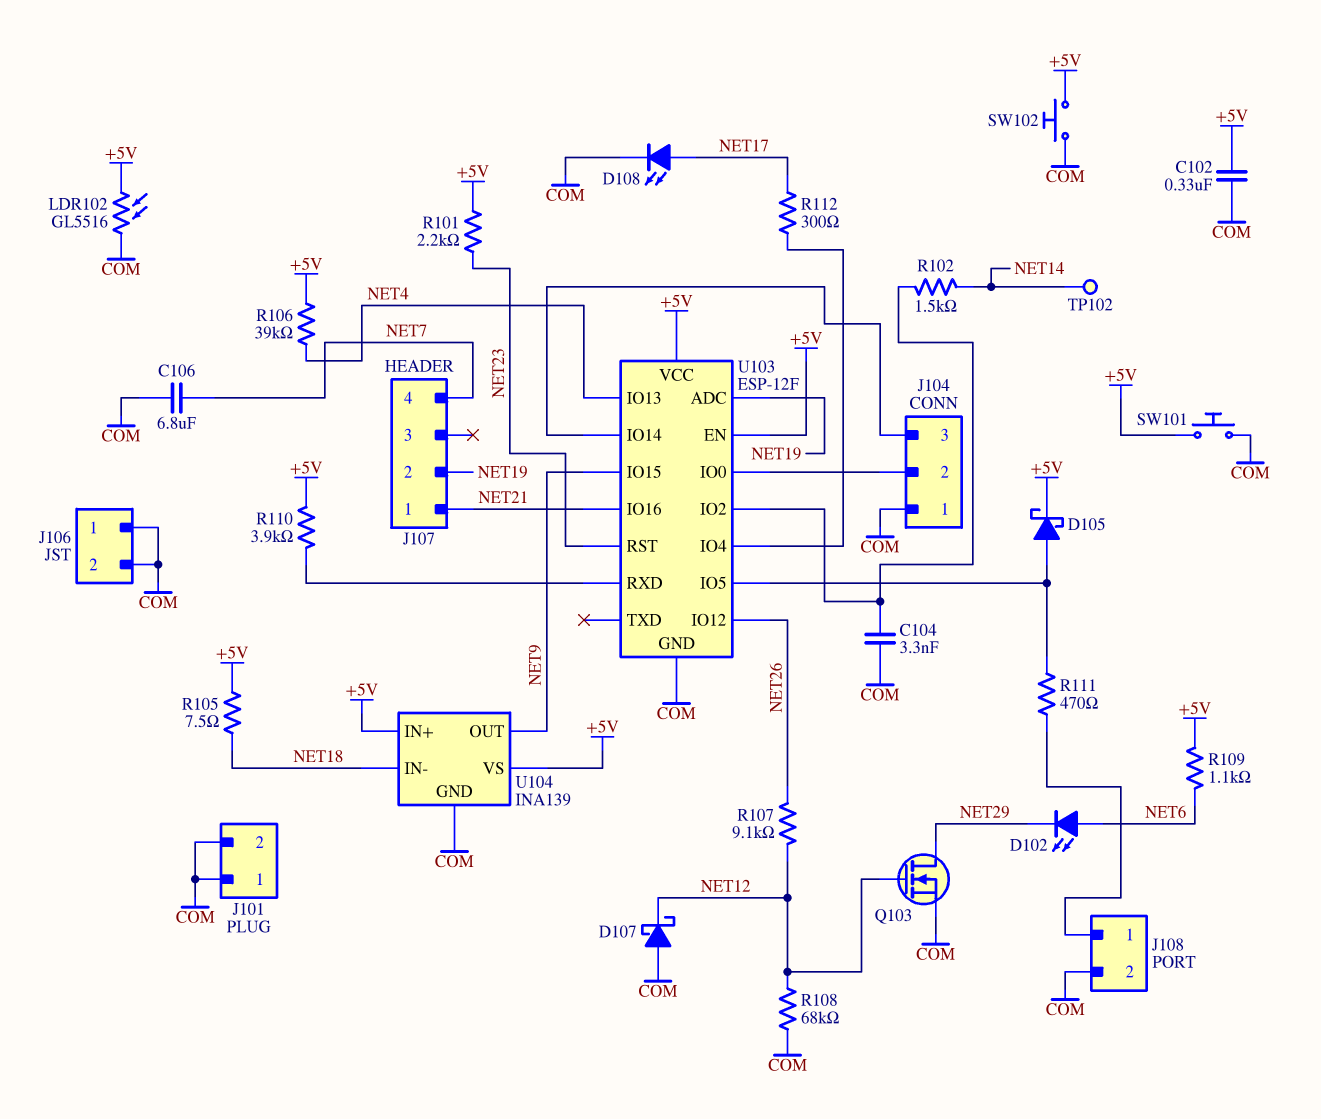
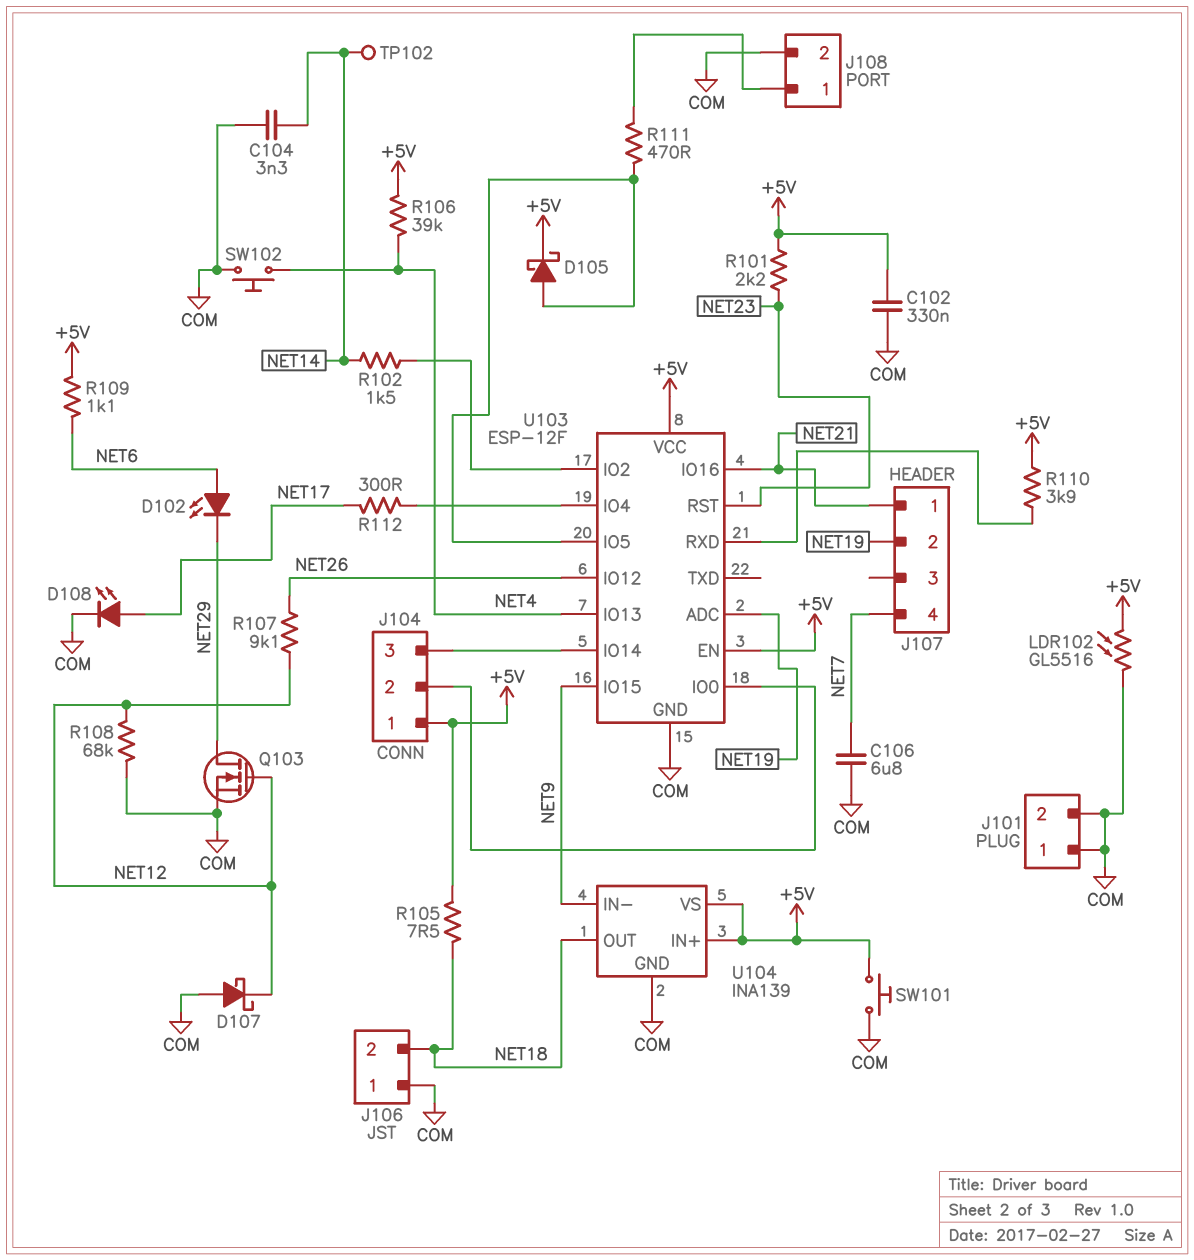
C104: 3.3nF (COM, U103/IO2) -> 3.3nF (COM, NET14)
J104 pin 1: COM -> +5V
J106 pin 2: COM -> NET18
SW102: button (+5V, COM) -> button (COM, NET4)
U104 pin IN-: NET18 -> NET9
U104 pin OUT: NET9 -> NET18

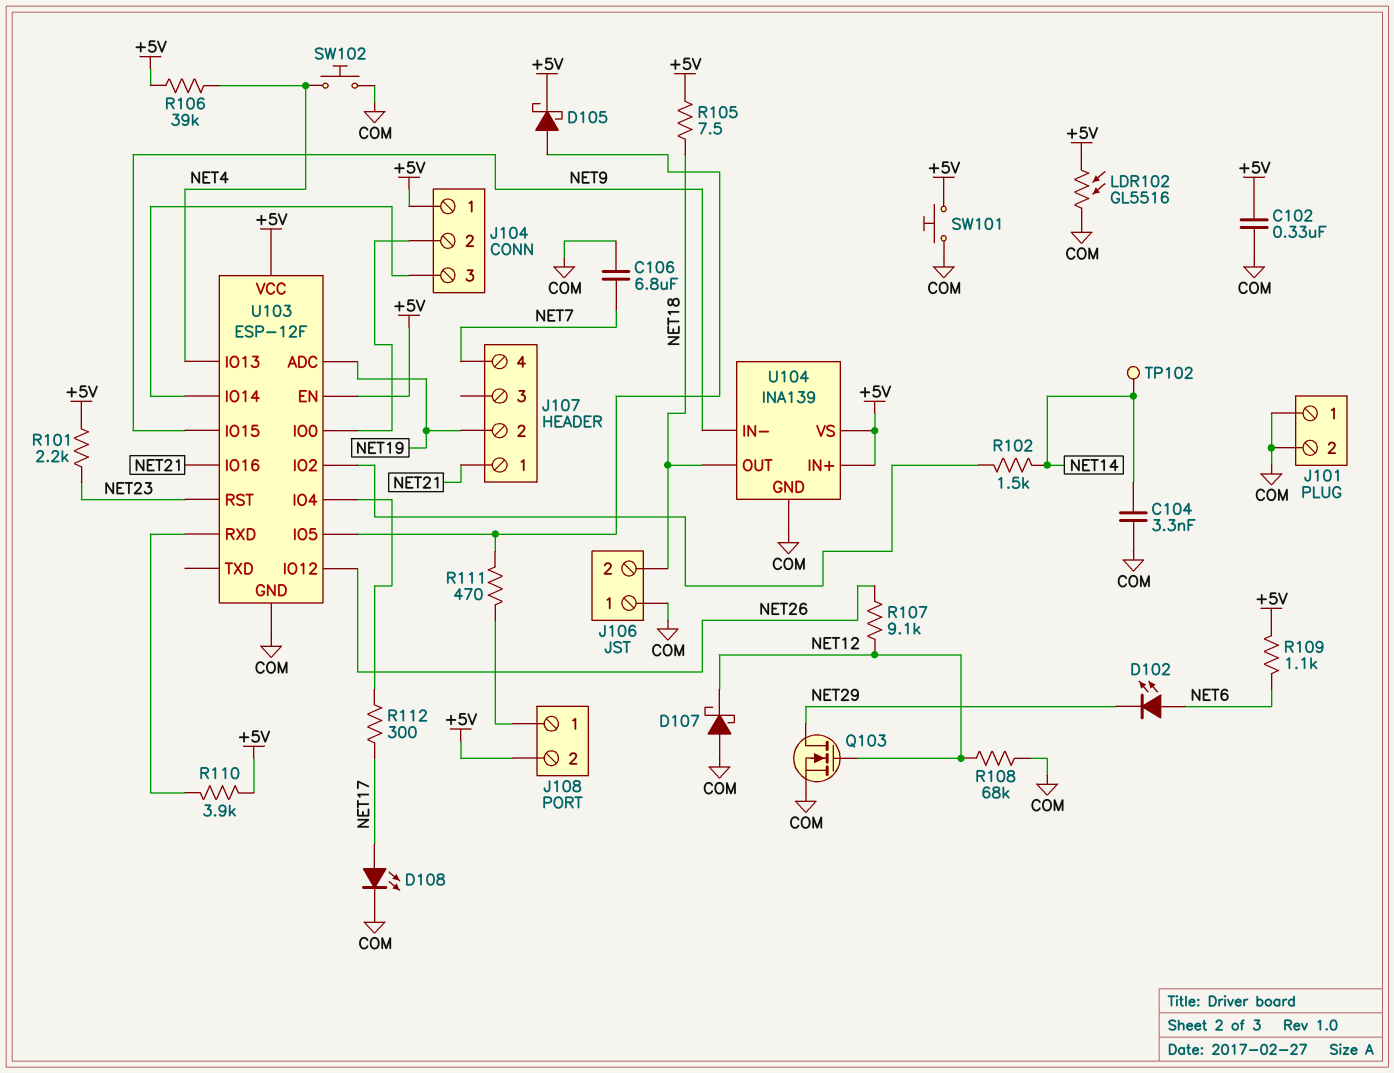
J108 pin 2: COM -> +5V

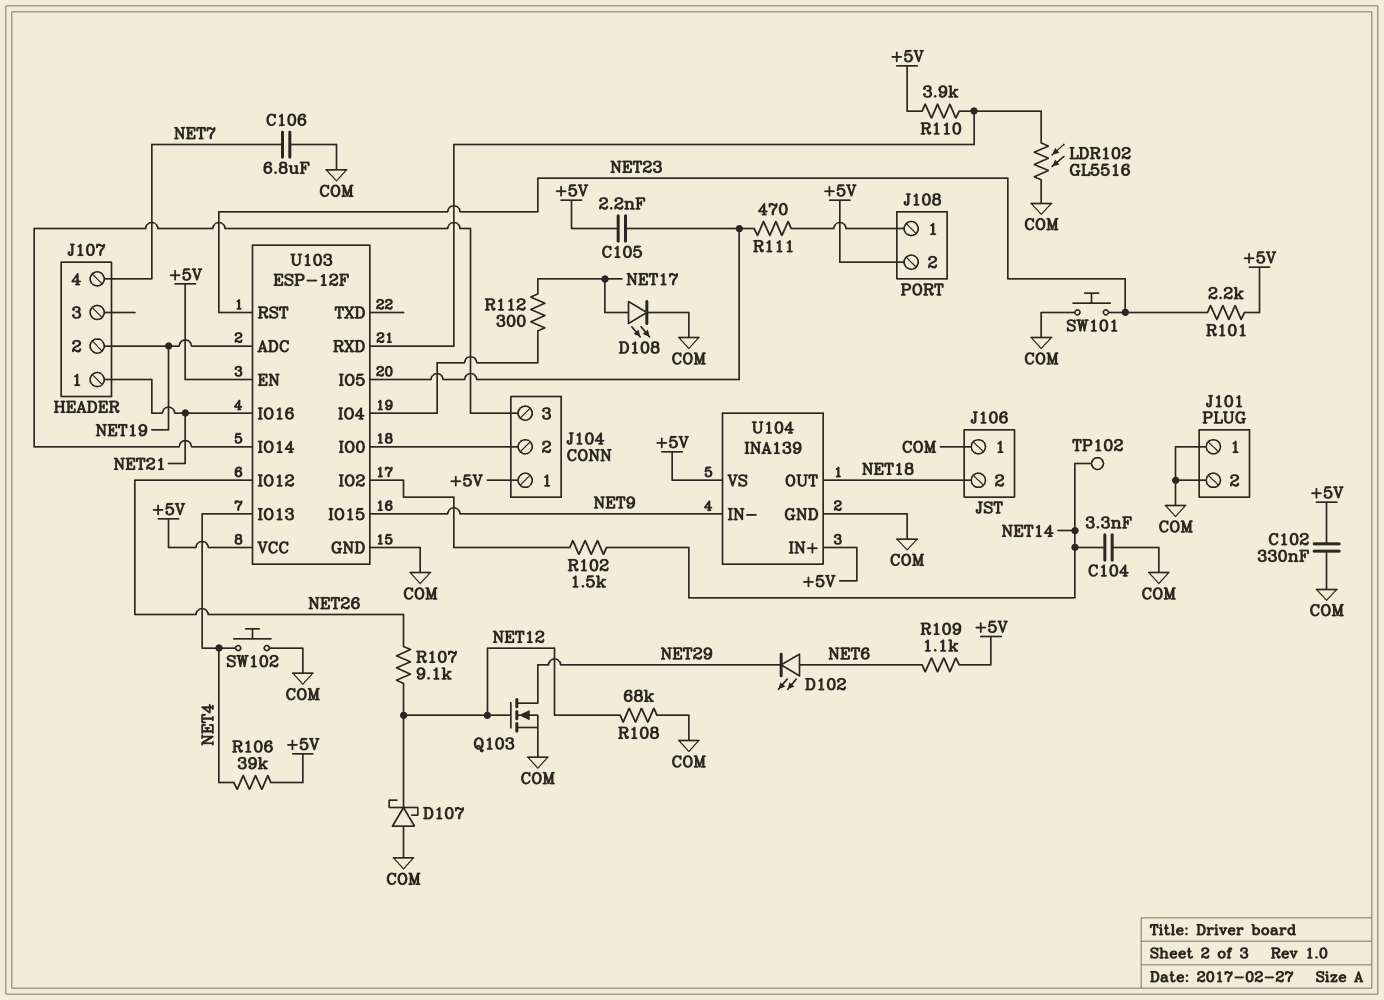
C105: none -> 2.2nF (+5V, U103/IO5)
D105: schottky (A U103/IO5, K +5V) -> none
LDR102: GL5516 (+5V, COM) -> GL5516 (COM, U103/RXD)
R105: 7.5 (+5V, NET18) -> none
SW101: button (+5V, COM) -> button (COM, NET23)

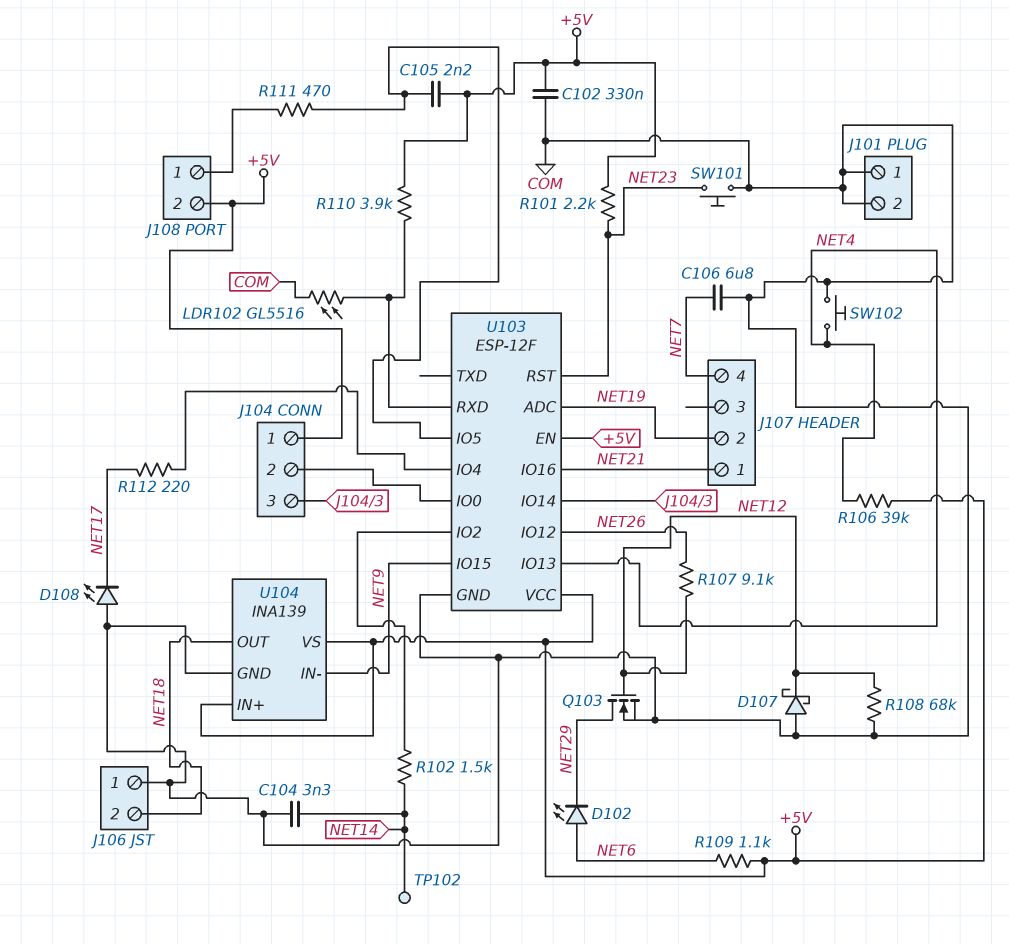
D108: LED (A NET17, K COM) -> LED (A COM, K NET17)
R112: 300 (NET17, U103/IO4) -> 220 (NET17, U103/IO4)

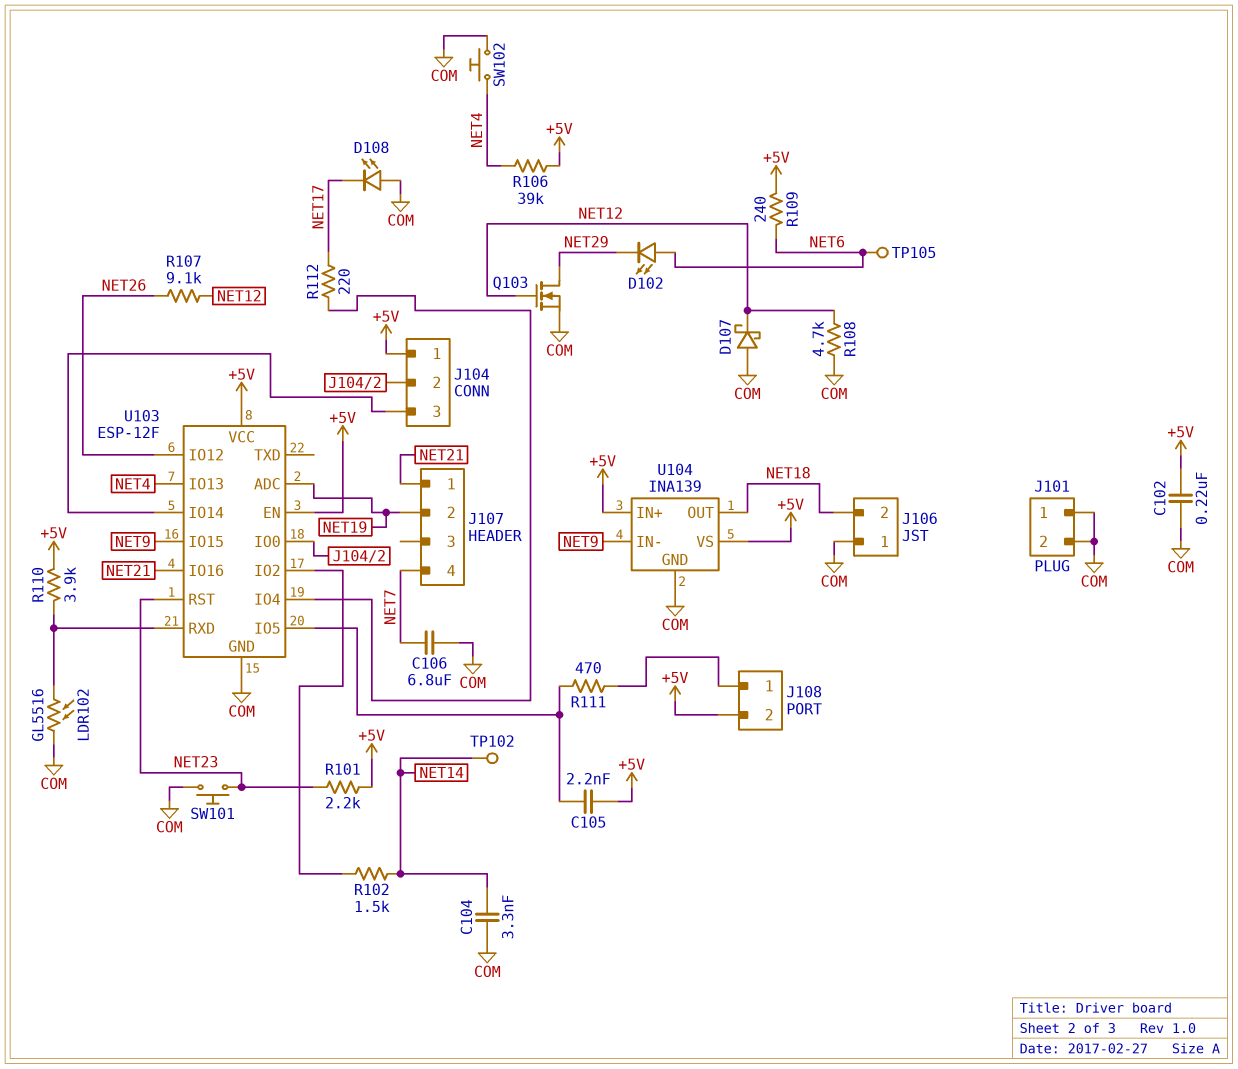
C102: 330nF (+5V, COM) -> 220nF (+5V, COM)
R108: 68k (COM, NET12) -> 4.7k (COM, NET12)
R109: 1.1k (+5V, NET6) -> 240 (+5V, NET6)
TP105: none -> test point (NET6)

